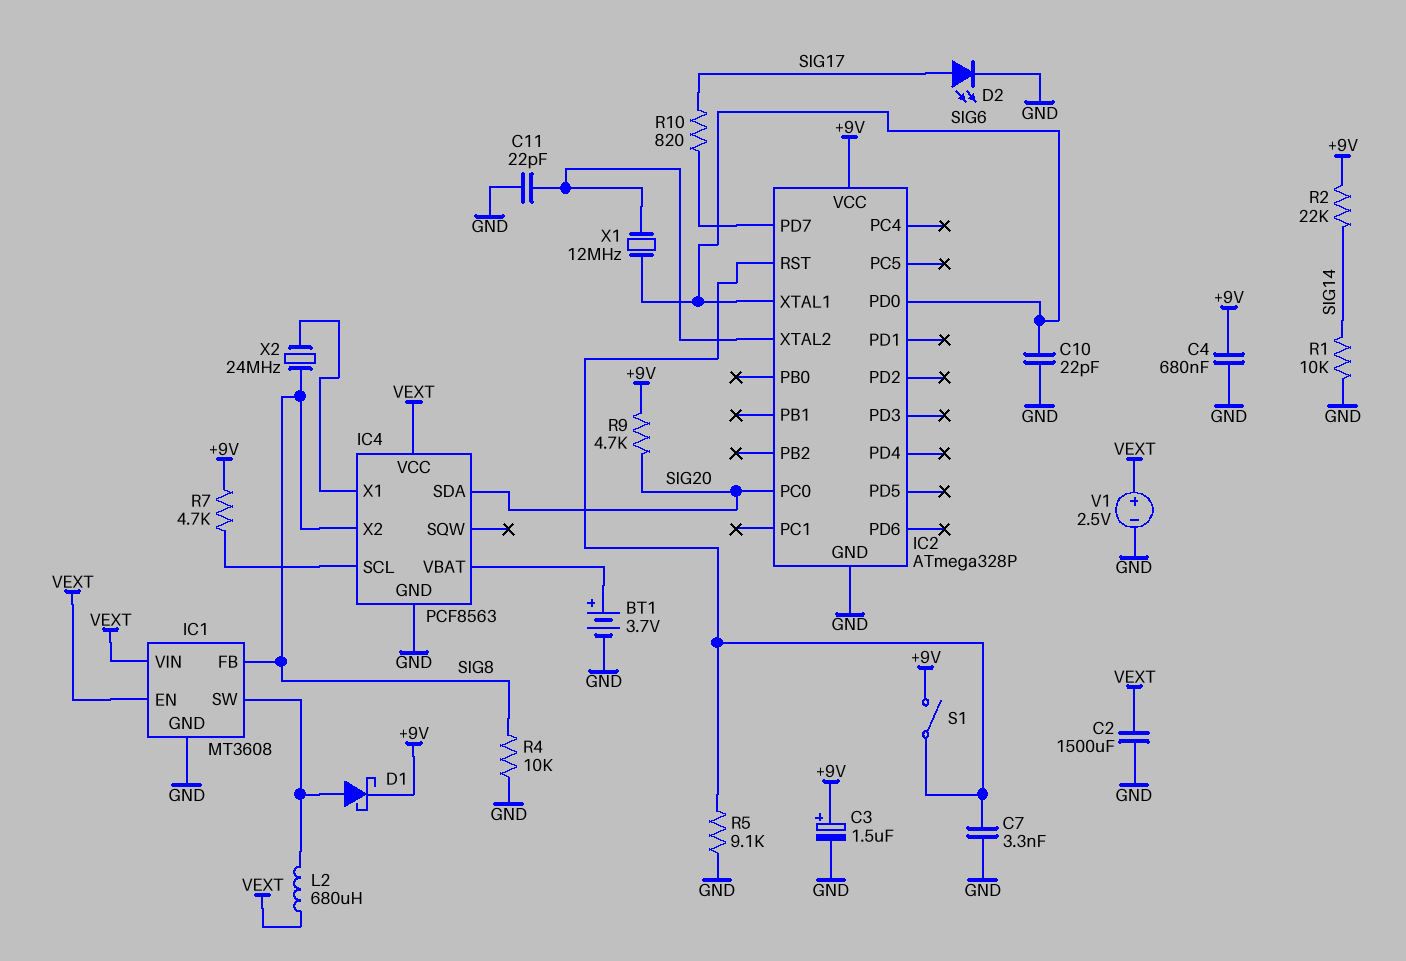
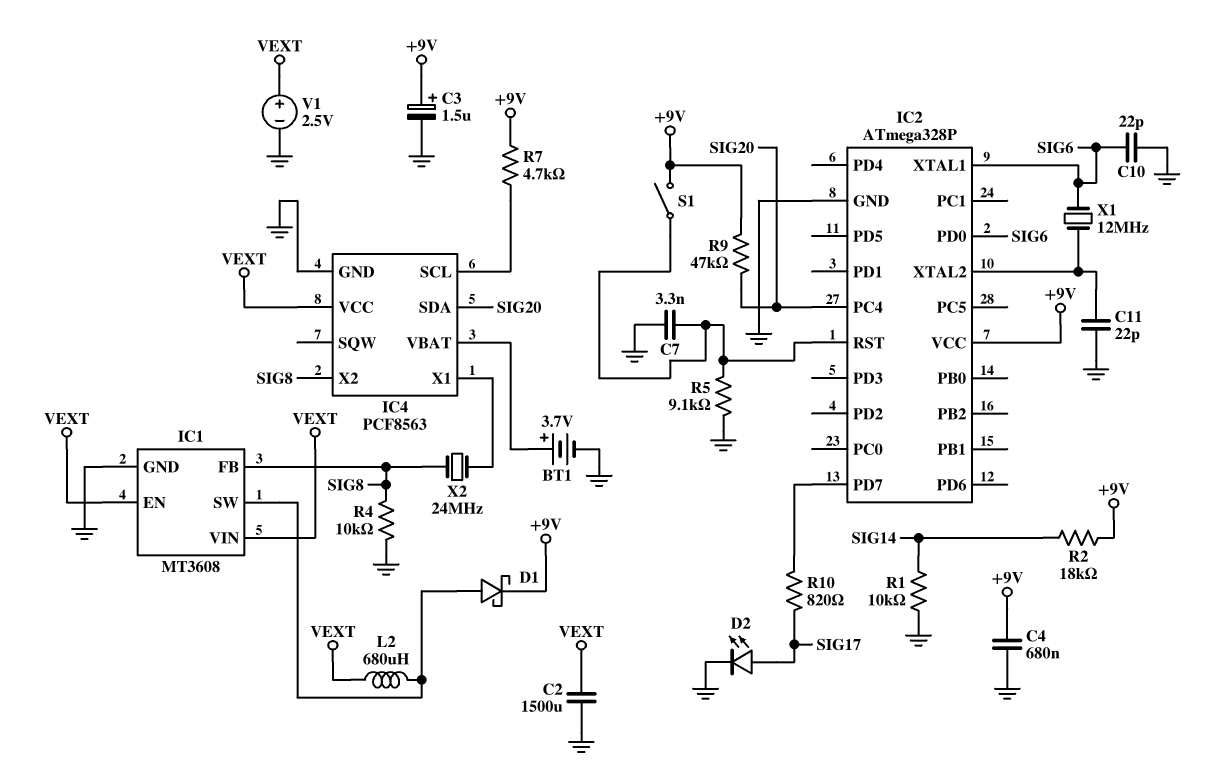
IC2 pin PC0: SIG20 -> none
IC2 pin PC4: none -> SIG20
R2: 22k (+9V, SIG14) -> 18k (+9V, SIG14)
R9: 4.7k (+9V, SIG20) -> 47k (+9V, SIG20)

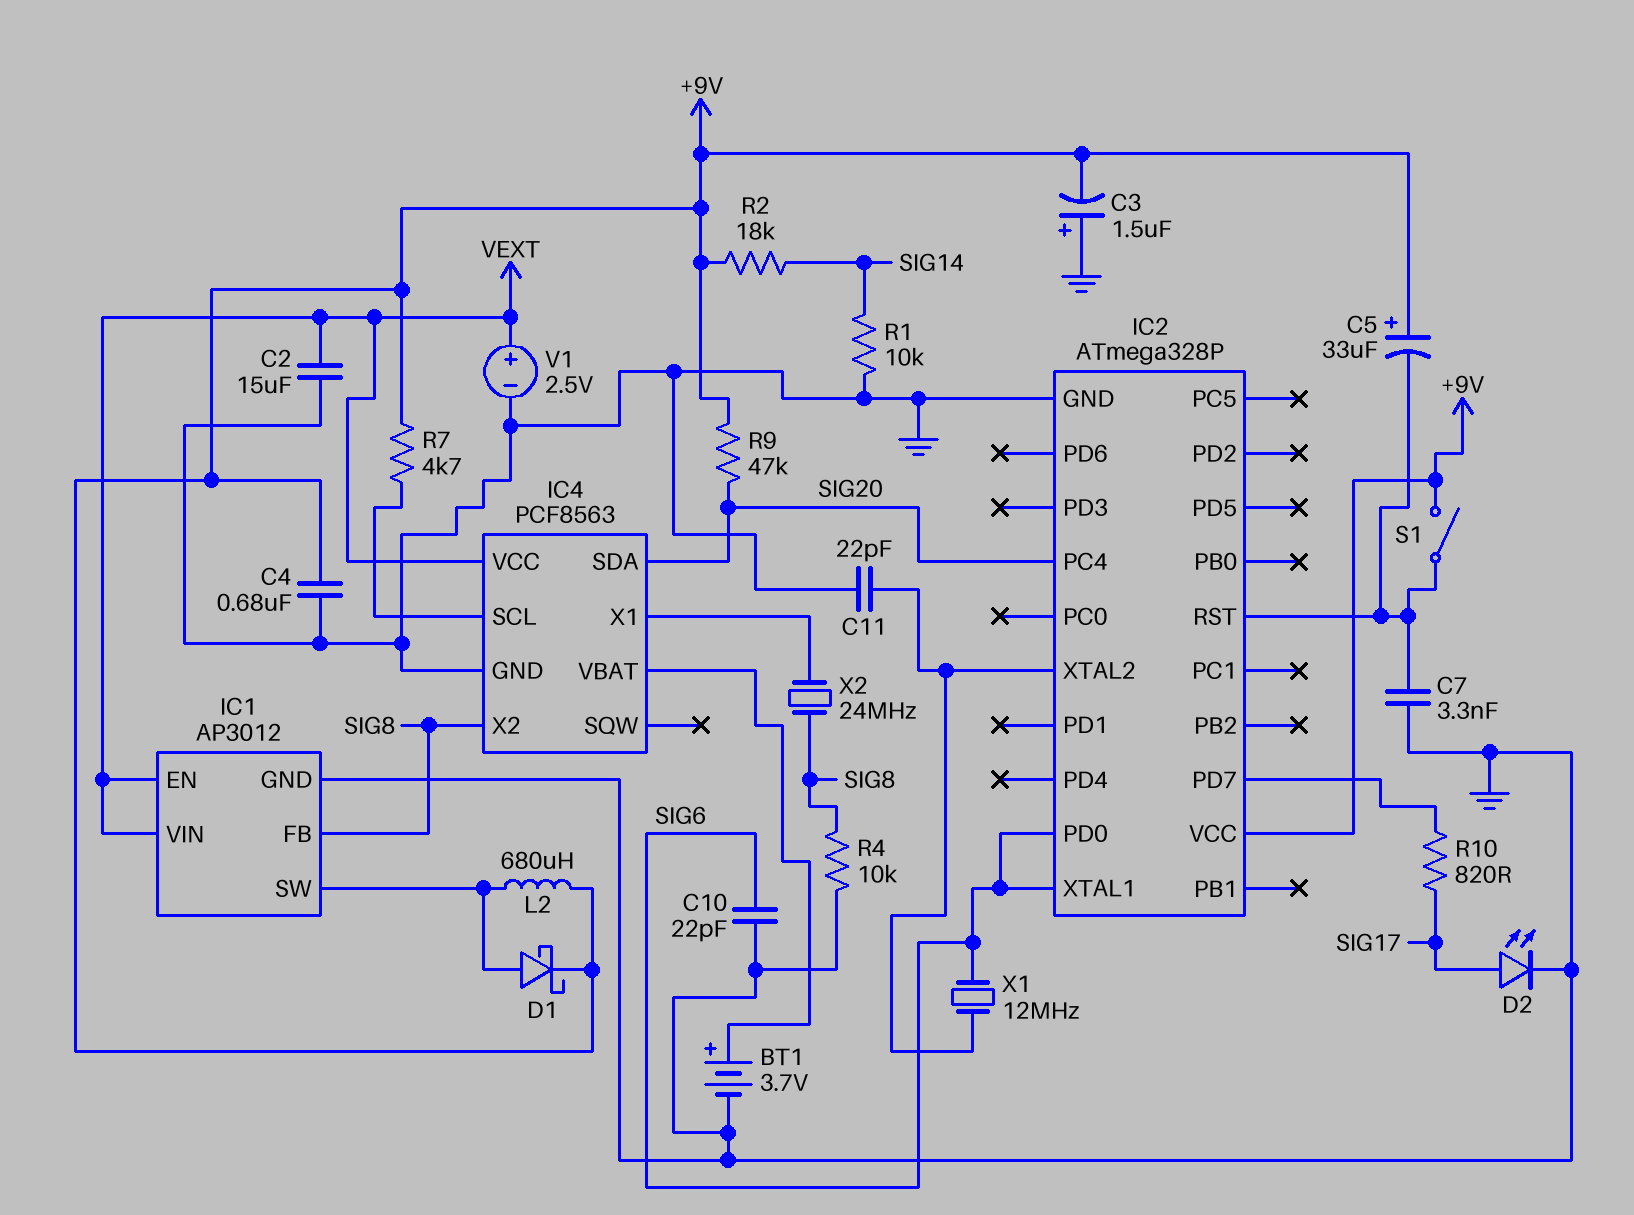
C2: 1500uF (GND, VEXT) -> 15uF (GND, VEXT)
C3: 1.5uF (plus +9V, minus GND) -> 1.5uF (plus GND, minus +9V)
C5: none -> 33uF (plus +9V, minus IC2/RST)
IC1: MT3608 -> AP3012
L2: 680uH (IC1/SW, VEXT) -> 680uH (+9V, IC1/SW)
R5: 9.1k (GND, IC2/RST) -> none

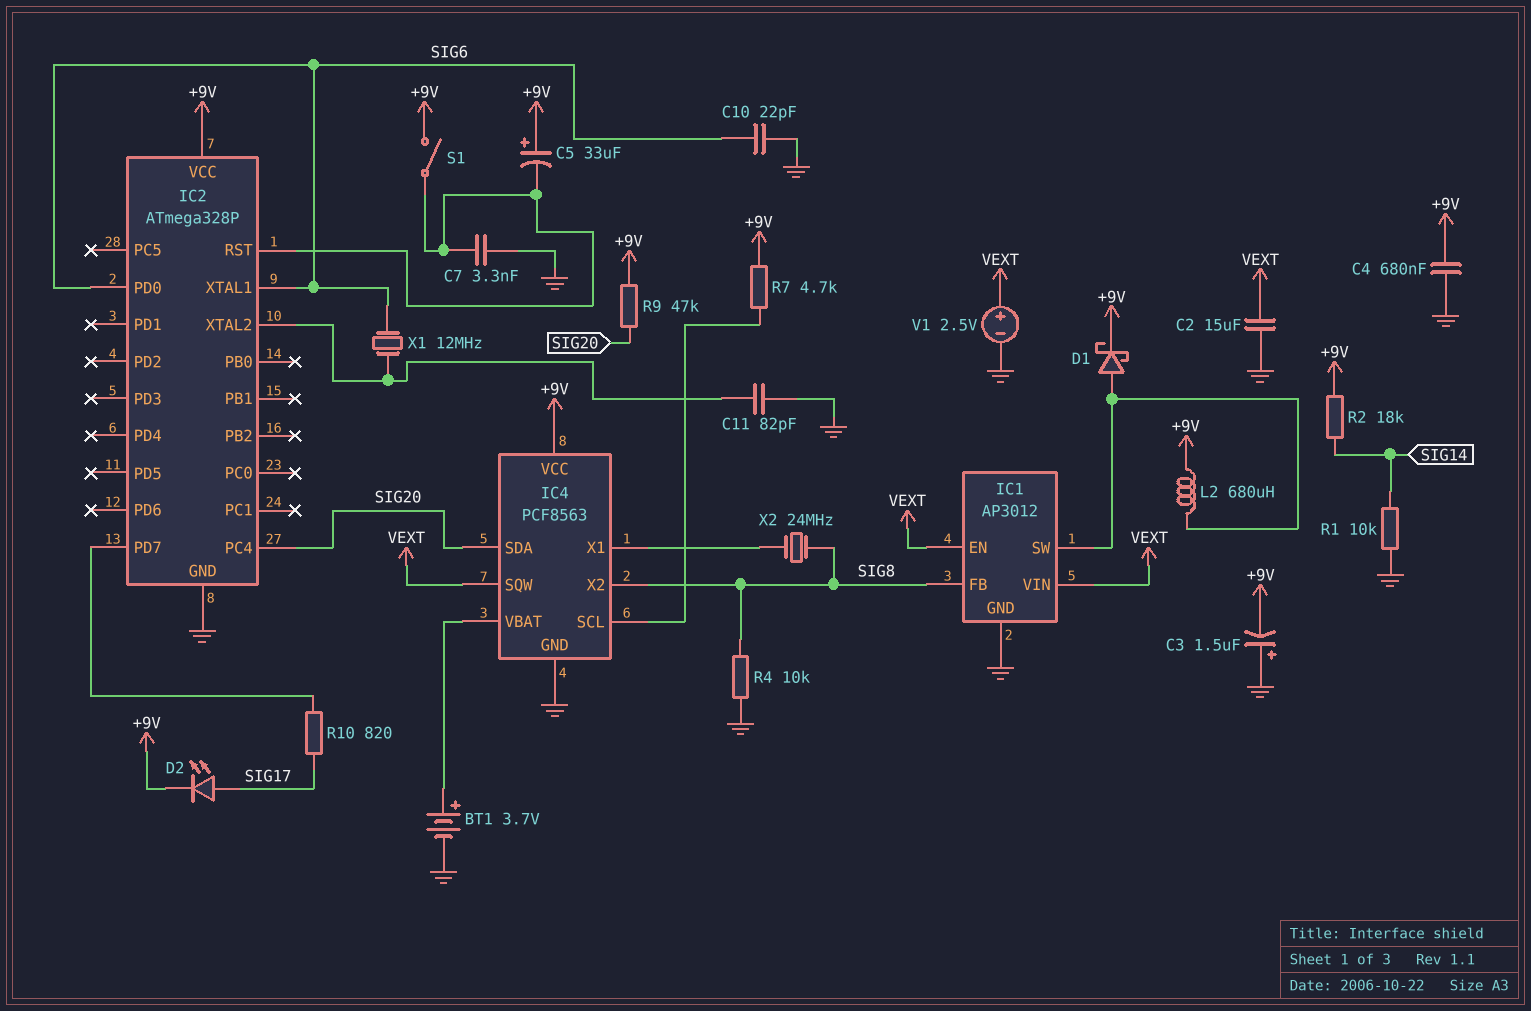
C11: 22pF (GND, IC2/XTAL2) -> 82pF (GND, IC2/XTAL2)
D2: LED (A SIG17, K GND) -> LED (A SIG17, K +9V)
IC4 pin SQW: none -> VEXT
IC4 pin VCC: VEXT -> +9V

